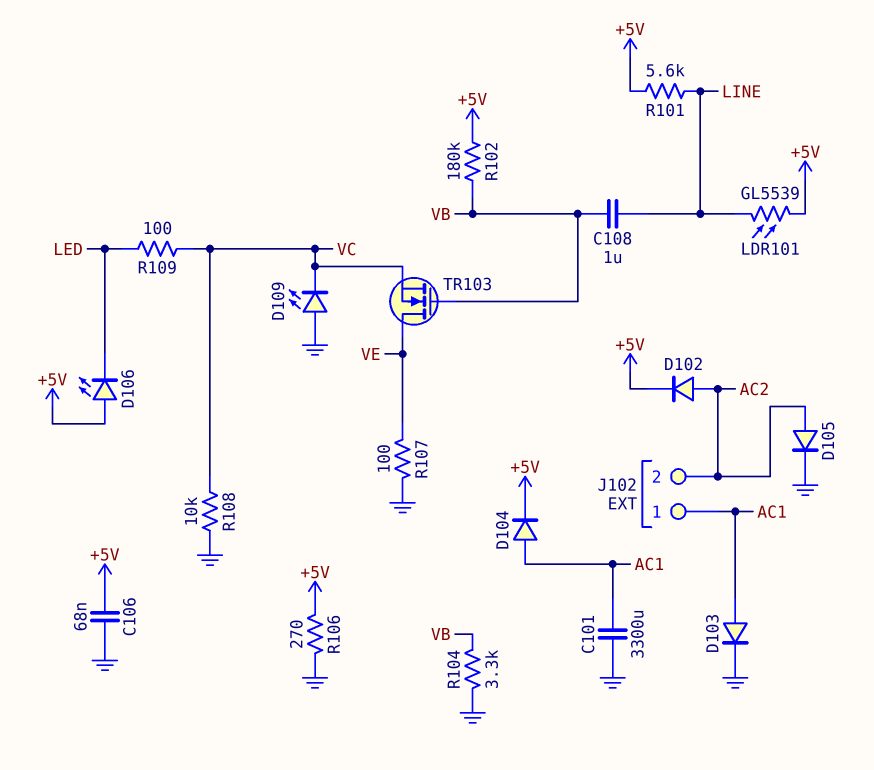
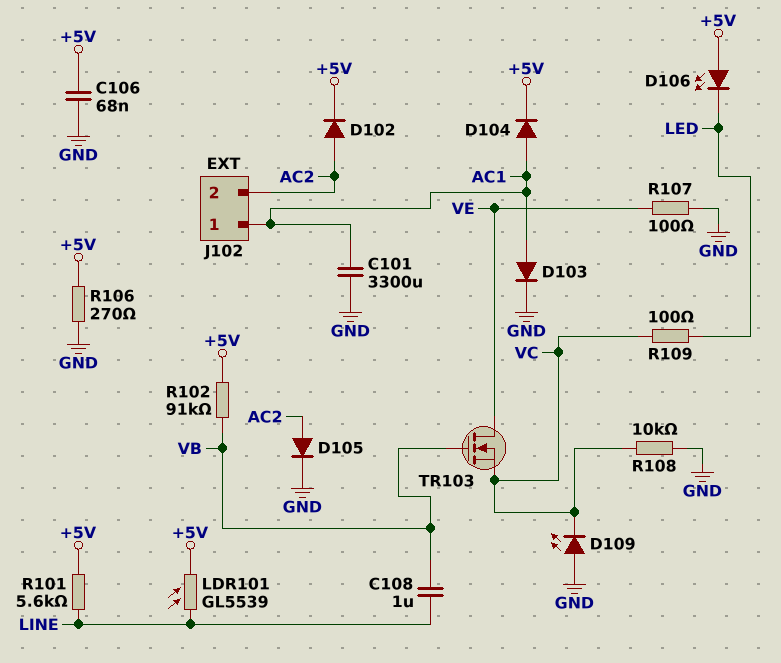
R102: 180k (+5V, VB) -> 91k (+5V, VB)
R104: 3.3k (GND, VB) -> none

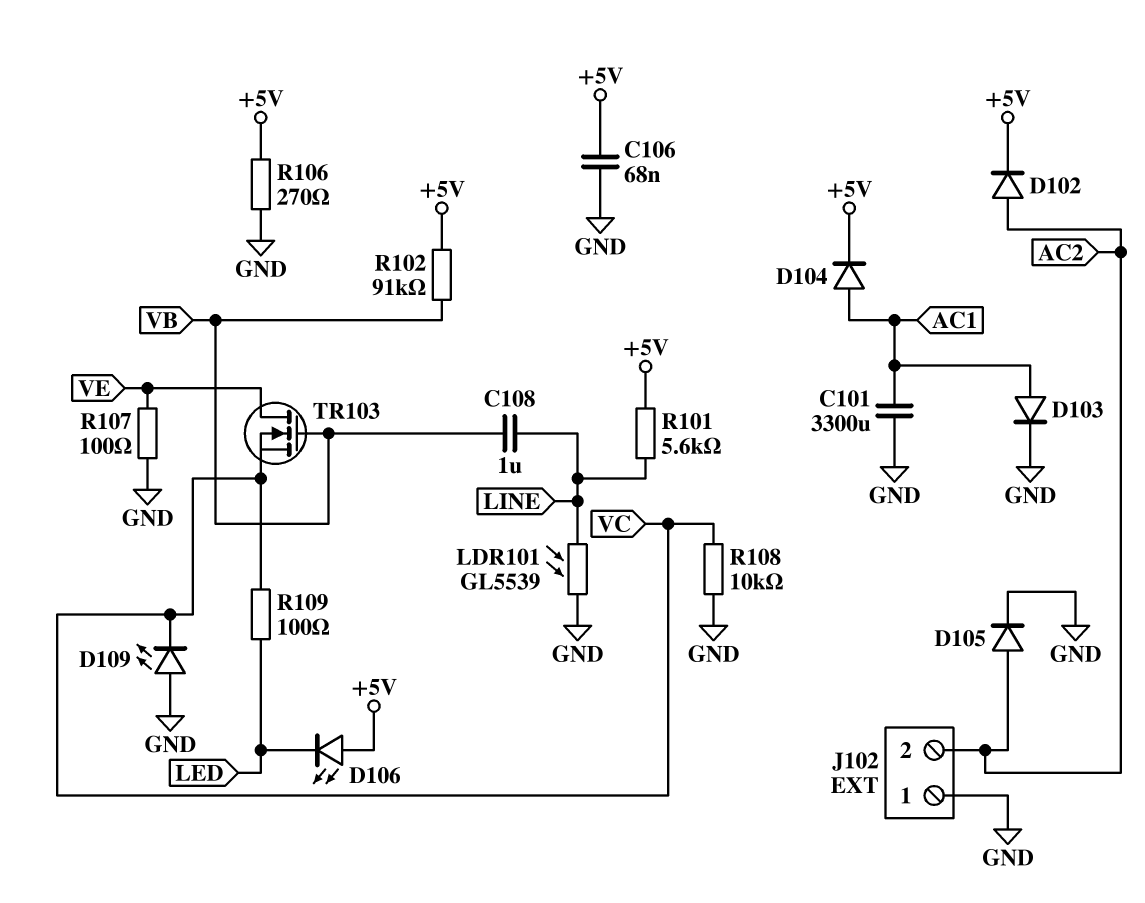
J102 pin 1: AC1 -> GND
LDR101: GL5539 (+5V, LINE) -> GL5539 (GND, LINE)

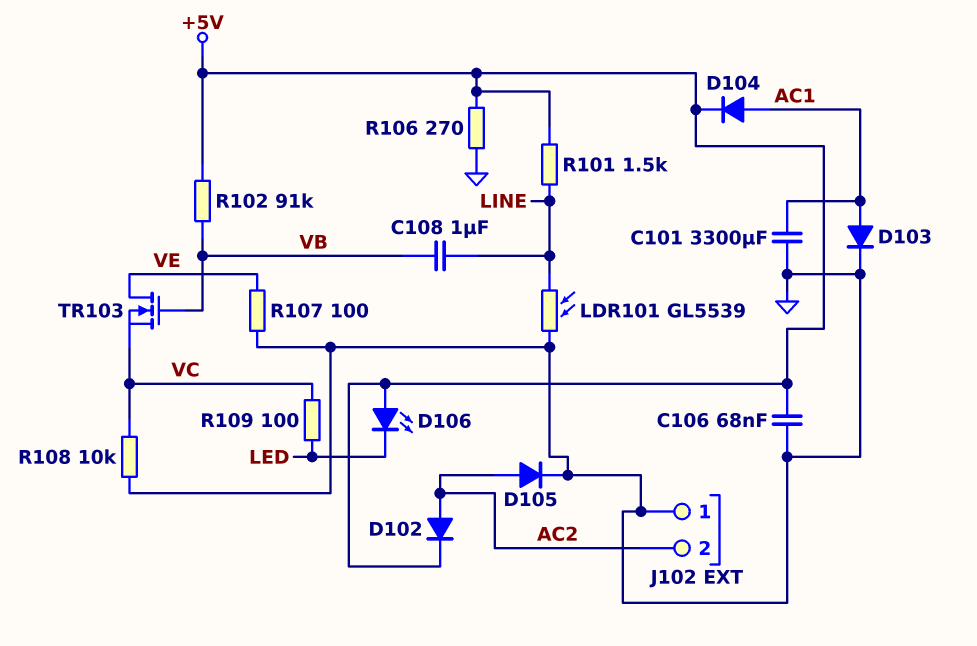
D109: LED (A GND, K VC) -> none
R101: 5.6k (+5V, LINE) -> 1.5k (+5V, LINE)

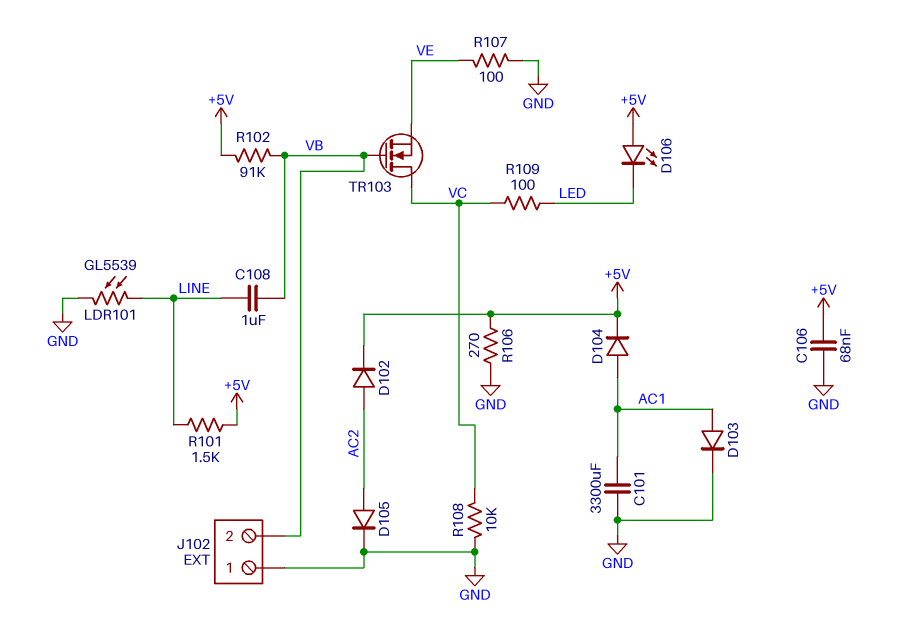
J102 pin 2: AC2 -> VB
TR103: NMOS (G VB, D VE, S VC) -> NMOS (G VB, D VC, S VE)

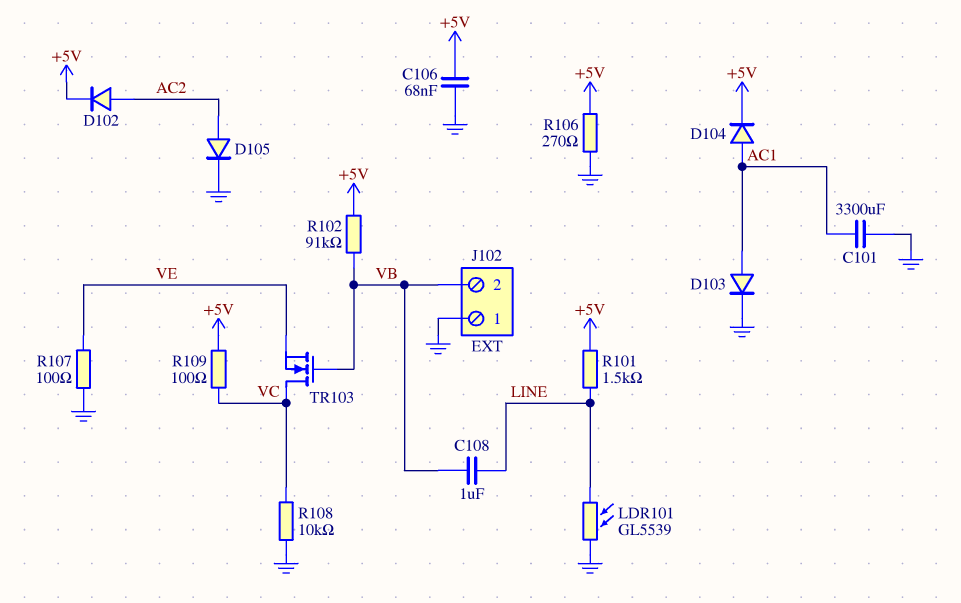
D106: LED (A +5V, K LED) -> none
R109: 100 (LED, VC) -> 100 (+5V, VC)

